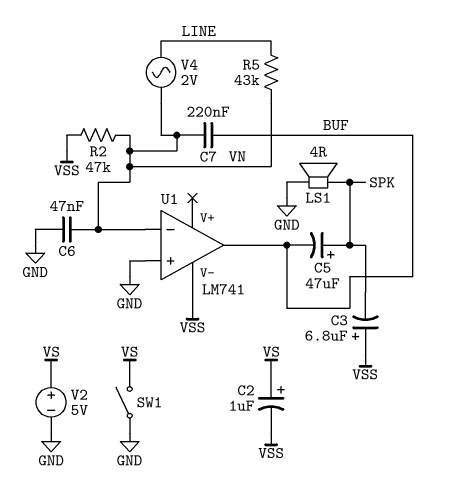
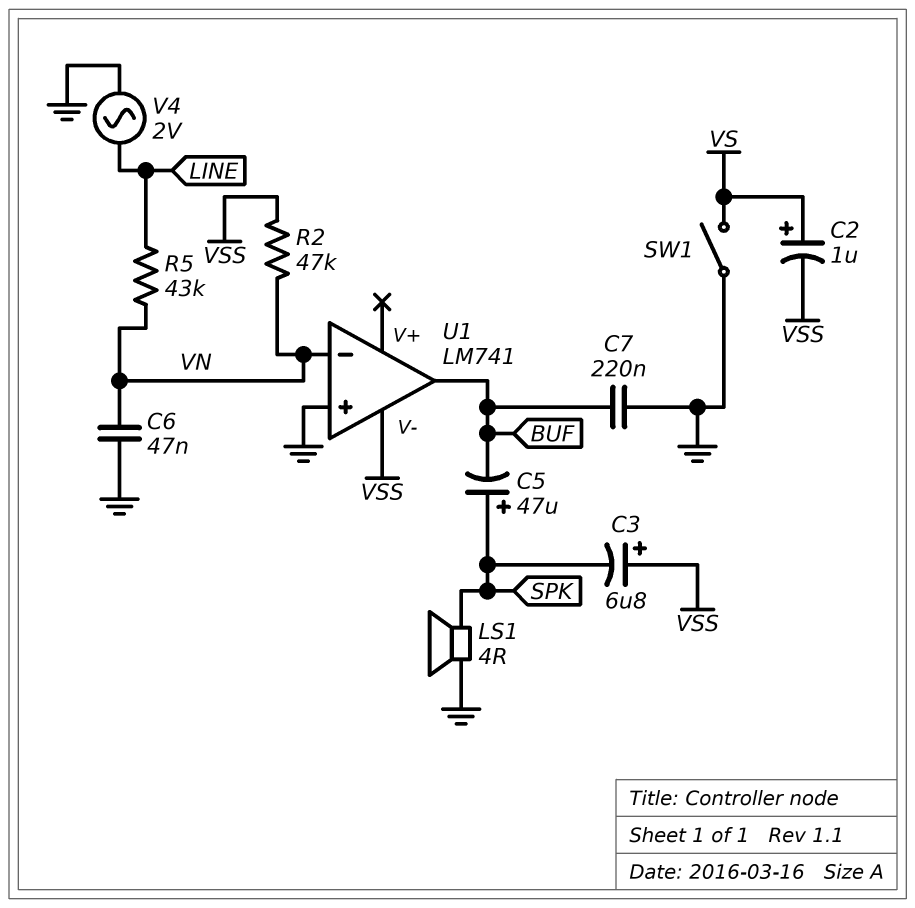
C7: 220nF (BUF, VN) -> 220nF (BUF, GND)
V2: 5V (plus VS, minus GND) -> none
V4: AC 2V (LINE, VN) -> AC 2V (GND, LINE)

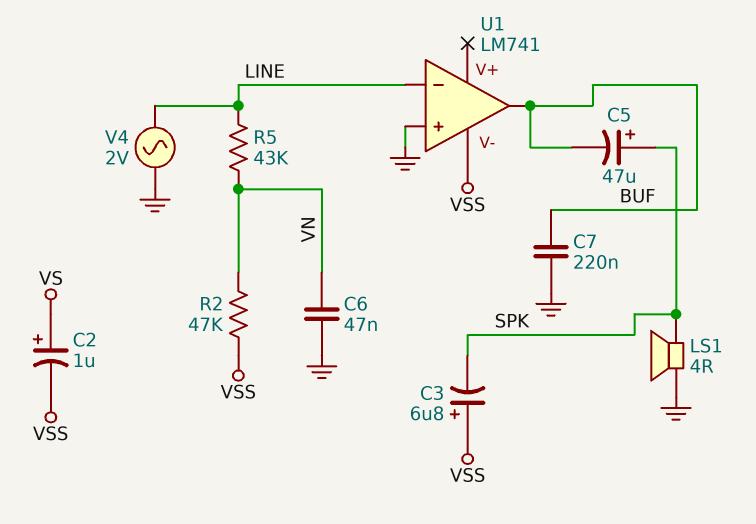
SW1: switch (GND, VS) -> none
U1 pin in-: VN -> LINE

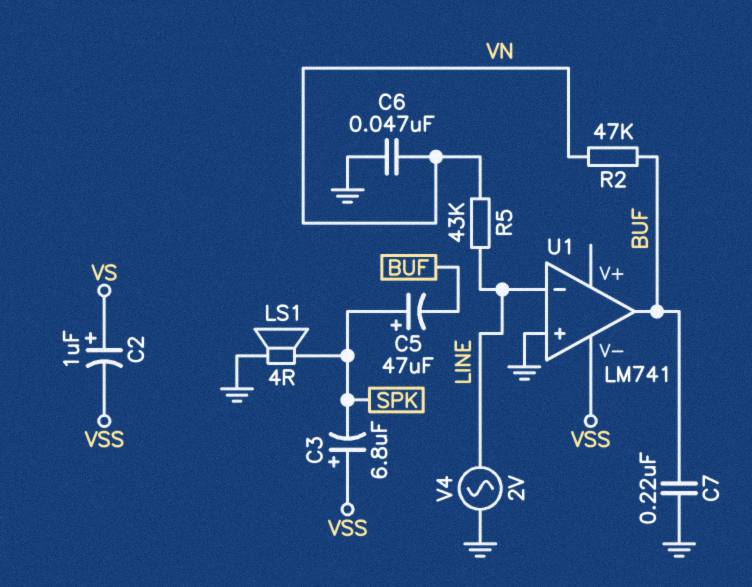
R2: 47k (VN, VSS) -> 47k (BUF, VN)

